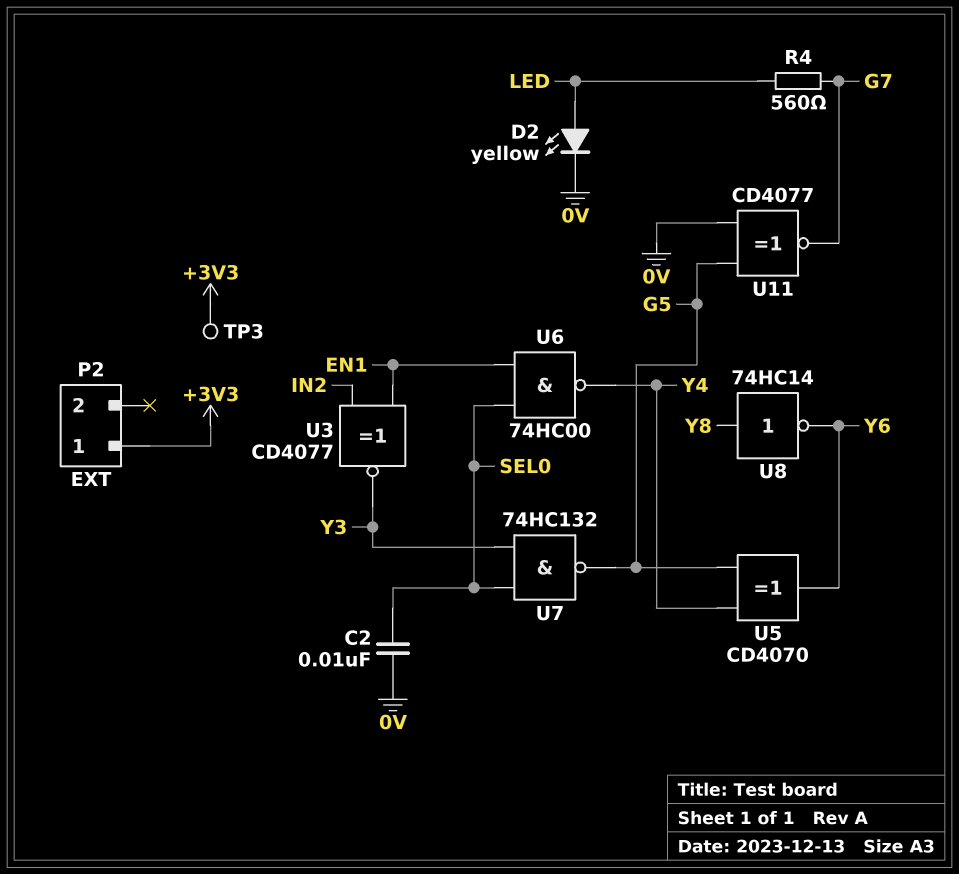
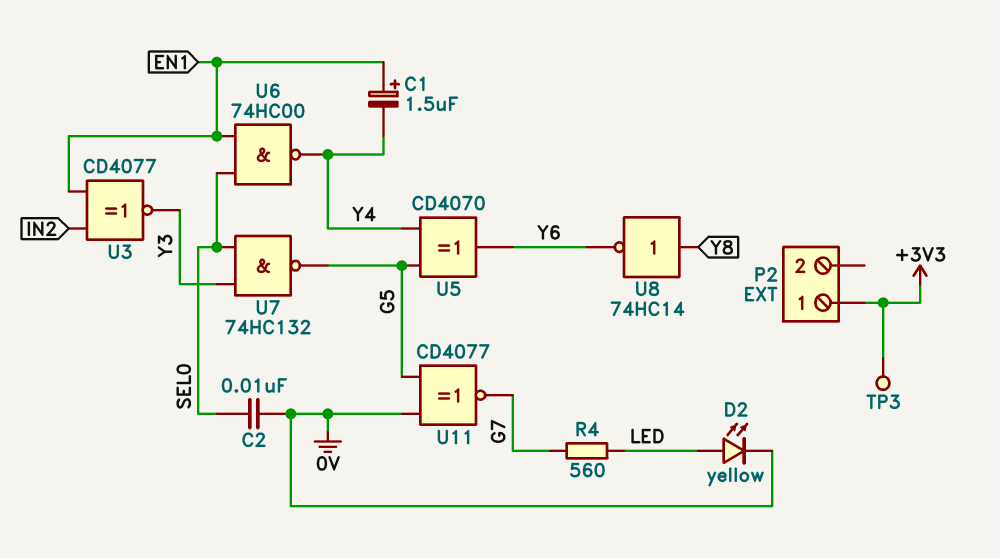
C1: none -> 1.5uF (plus EN1, minus Y4)

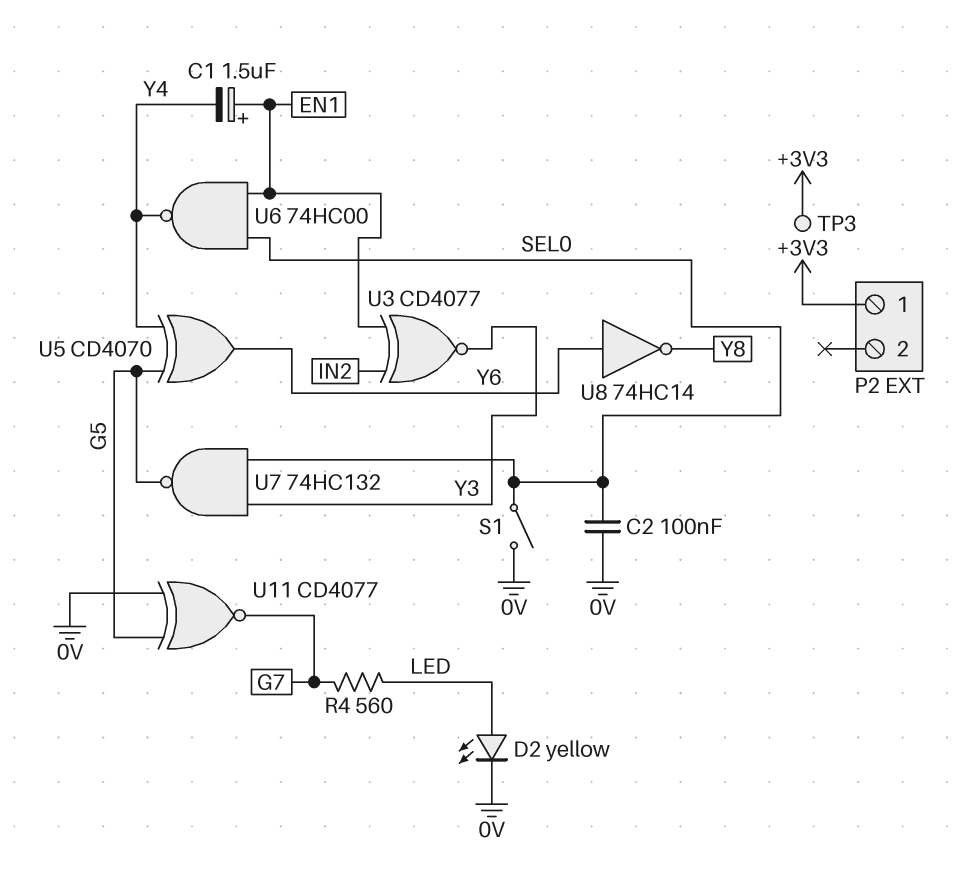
C2: 10nF (0V, SEL0) -> 100nF (0V, SEL0)
S1: none -> switch (0V, SEL0)
U8: NOT 74HC14 (in Y8, out Y6) -> NOT 74HC14 (in Y6, out Y8)

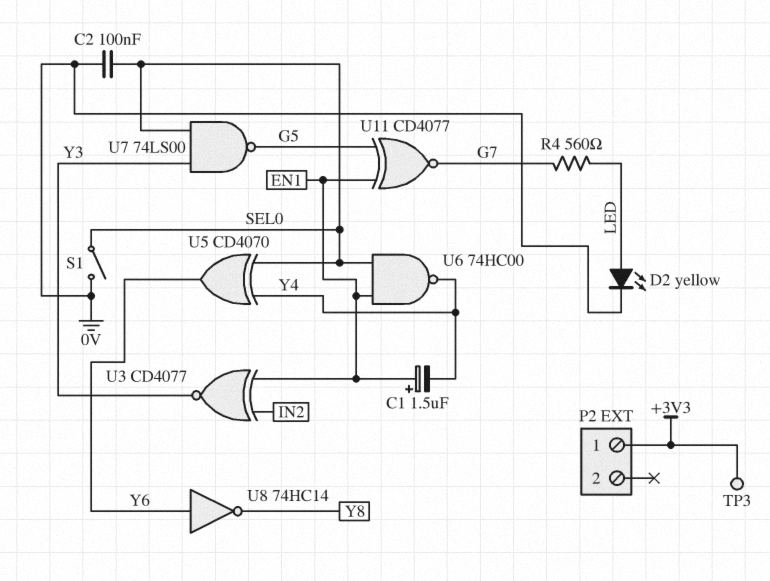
U5: XOR CD4070 (in G5, in Y4, out Y6) -> XOR CD4070 (in SEL0, in Y4, out Y6)
U7: NAND 74HC132 (in SEL0, in Y3, out G5) -> NAND 74LS00 (in SEL0, in Y3, out G5)
U11: XNOR CD4077 (in 0V, in G5, out G7) -> XNOR CD4077 (in EN1, in G5, out G7)

